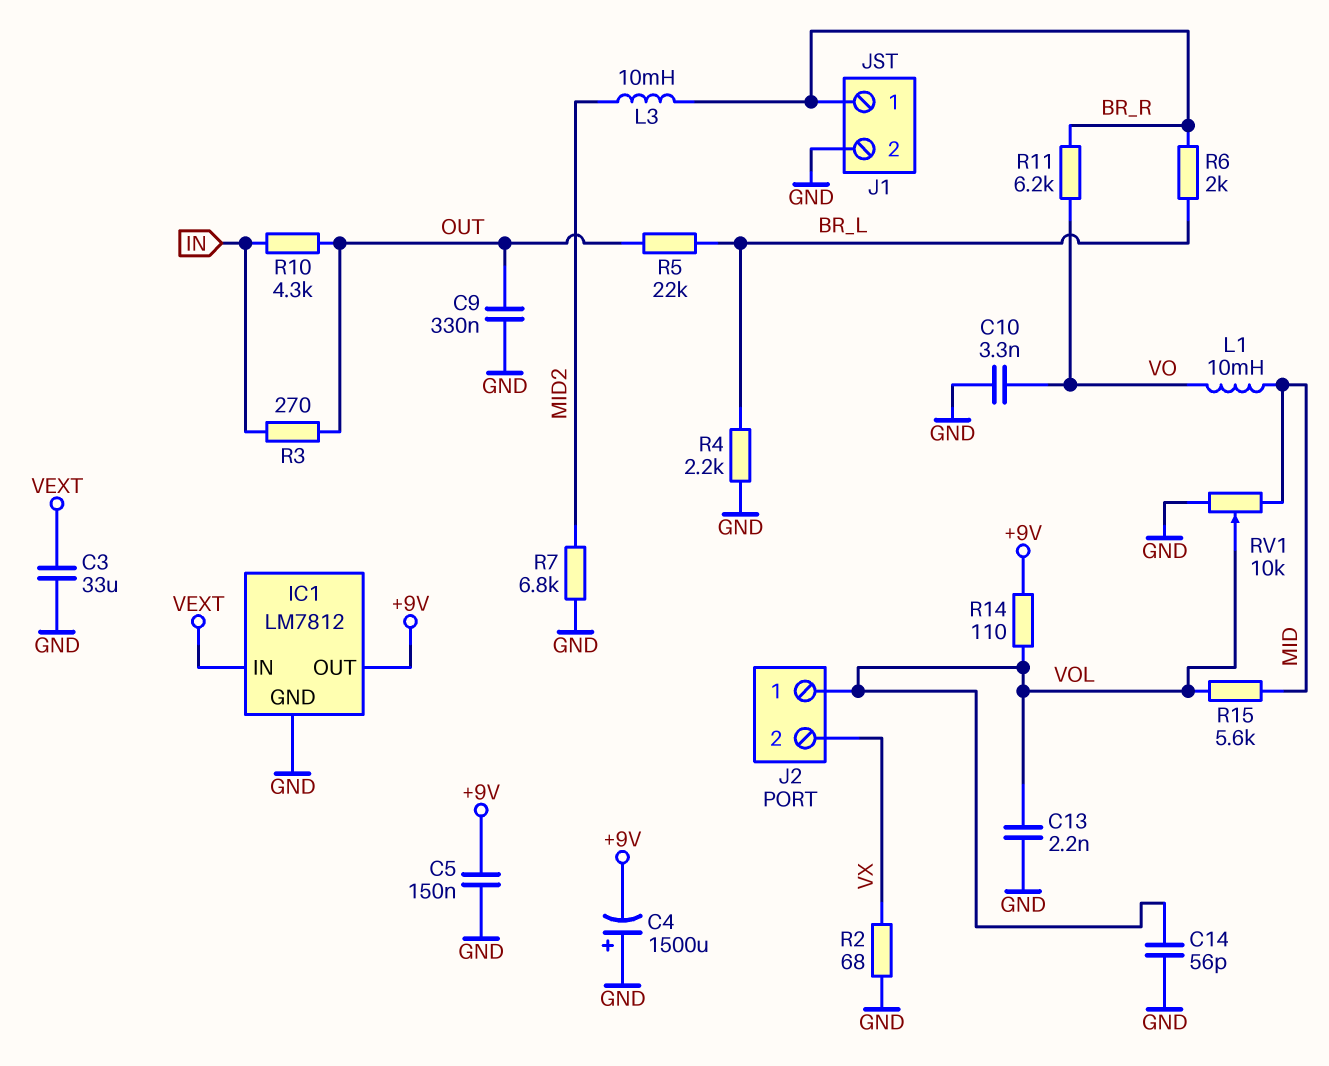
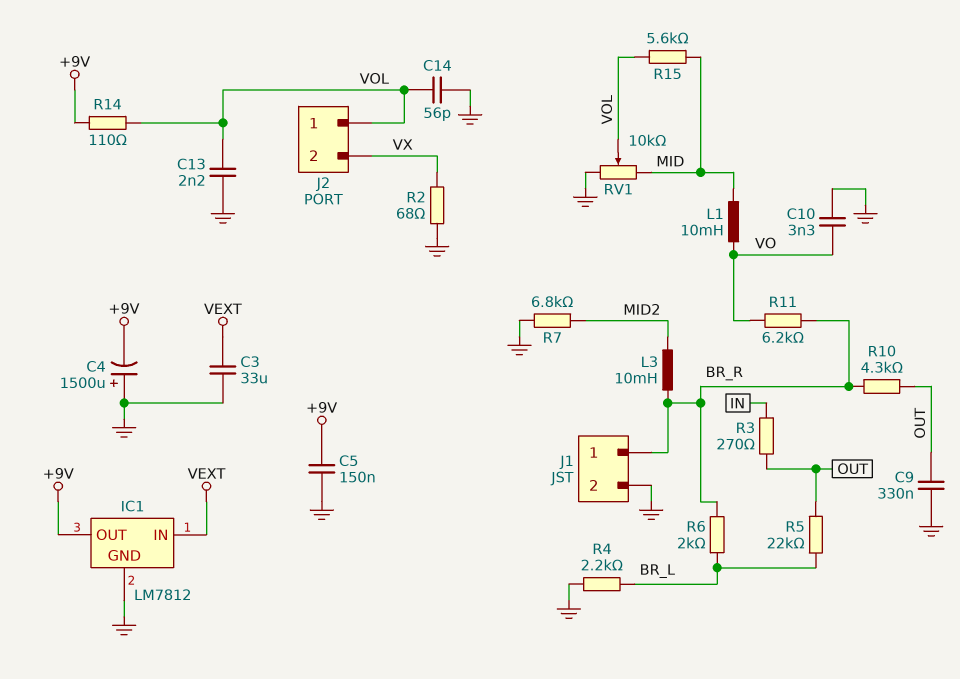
R10: 4.3k (IN, OUT) -> 4.3k (BR_R, OUT)

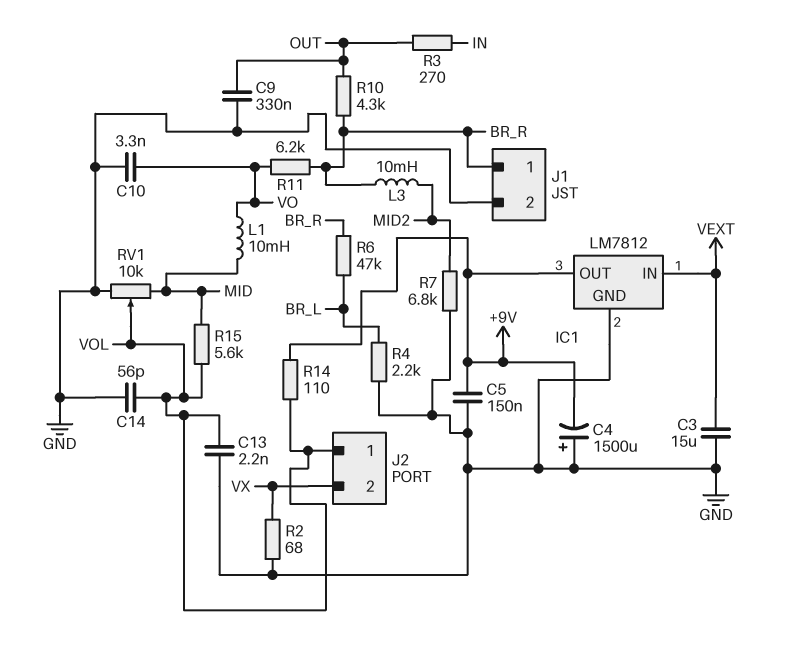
C3: 33uF (GND, VEXT) -> 15uF (GND, VEXT)
R5: 22k (BR_L, OUT) -> none
R6: 2k (BR_L, BR_R) -> 47k (BR_L, BR_R)

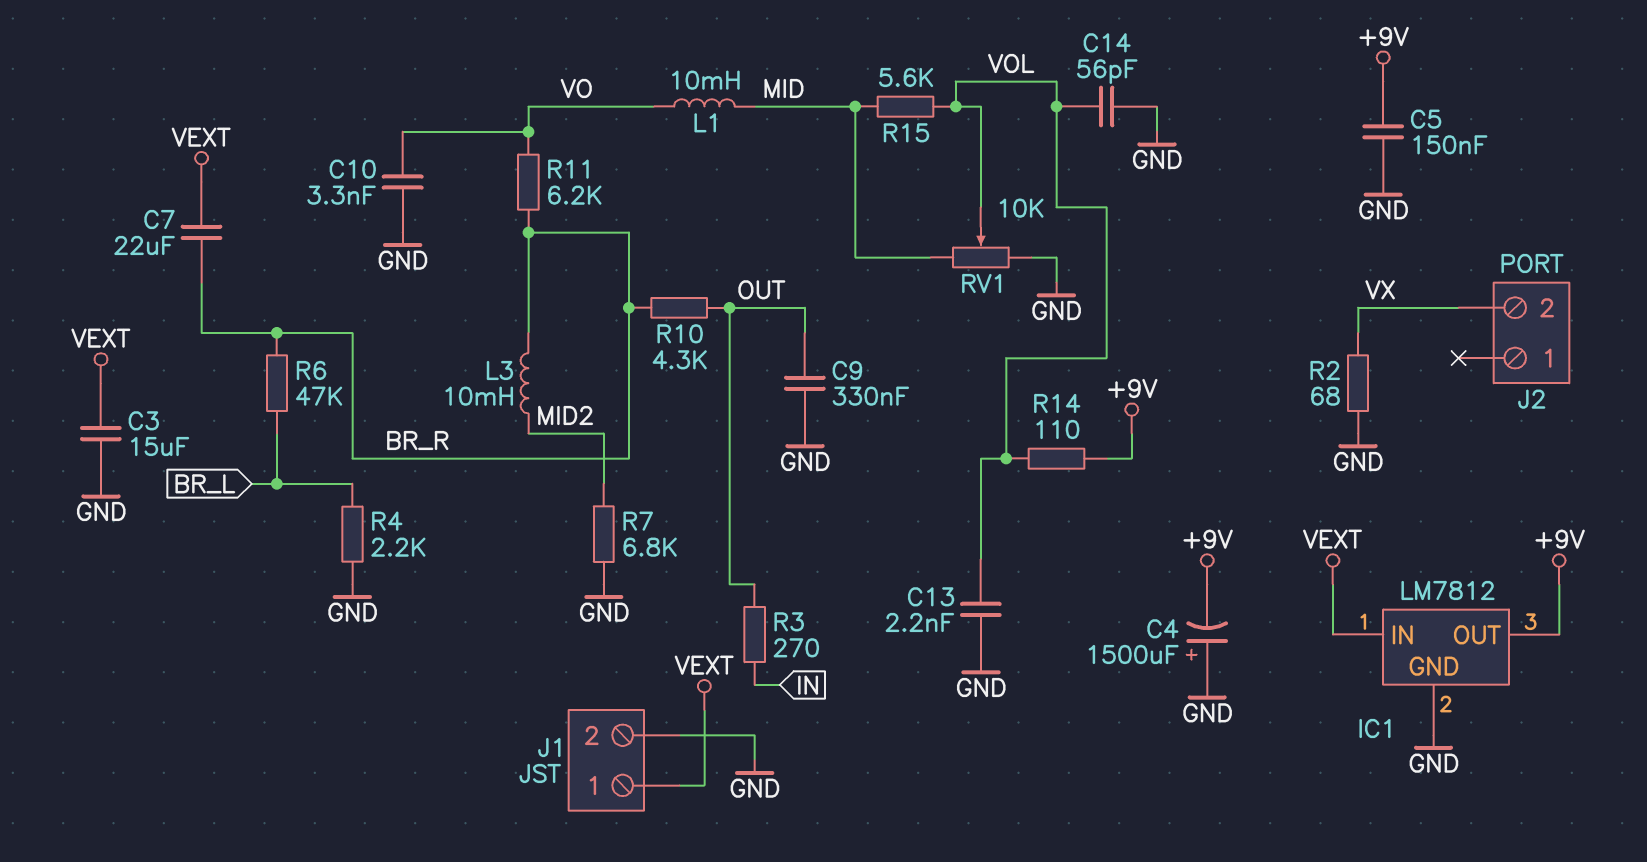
C7: none -> 22uF (BR_R, VEXT)
J1 pin 1: BR_R -> VEXT
J2 pin 1: VOL -> none

